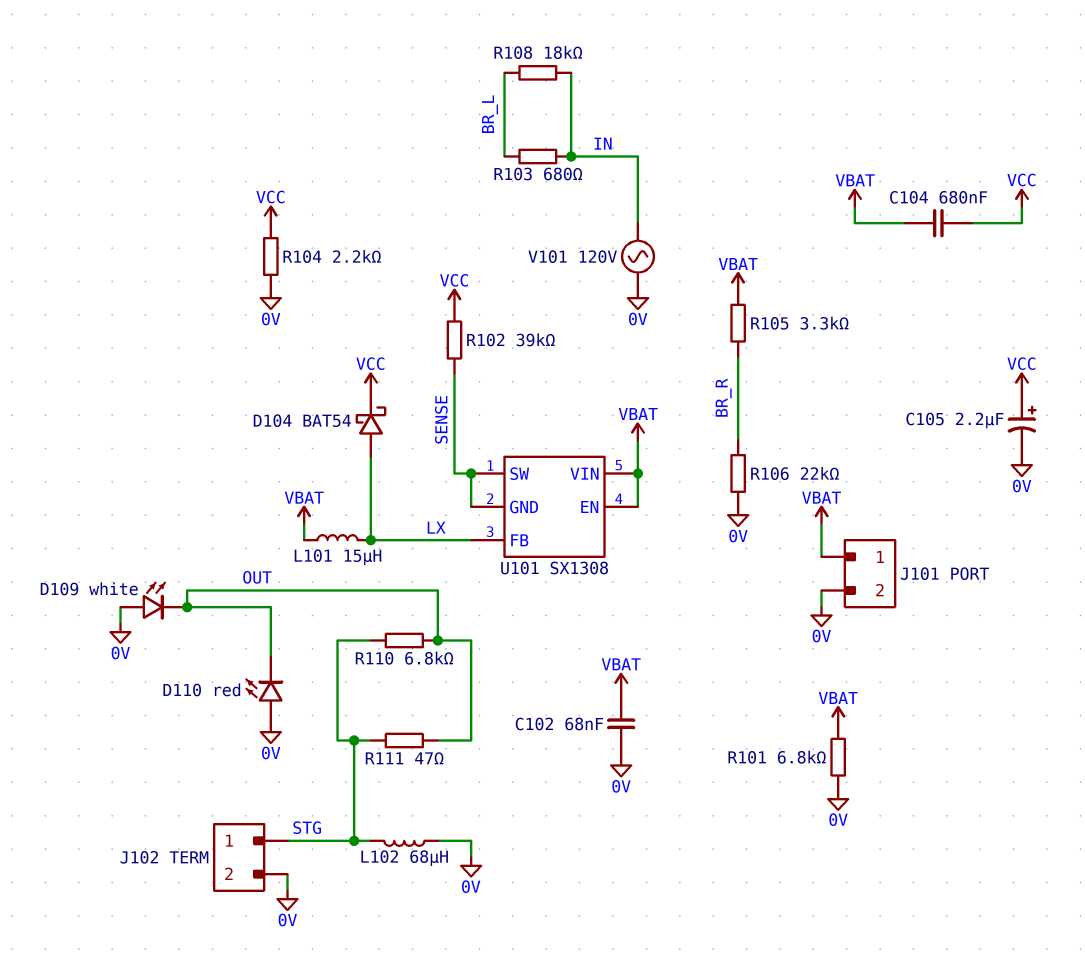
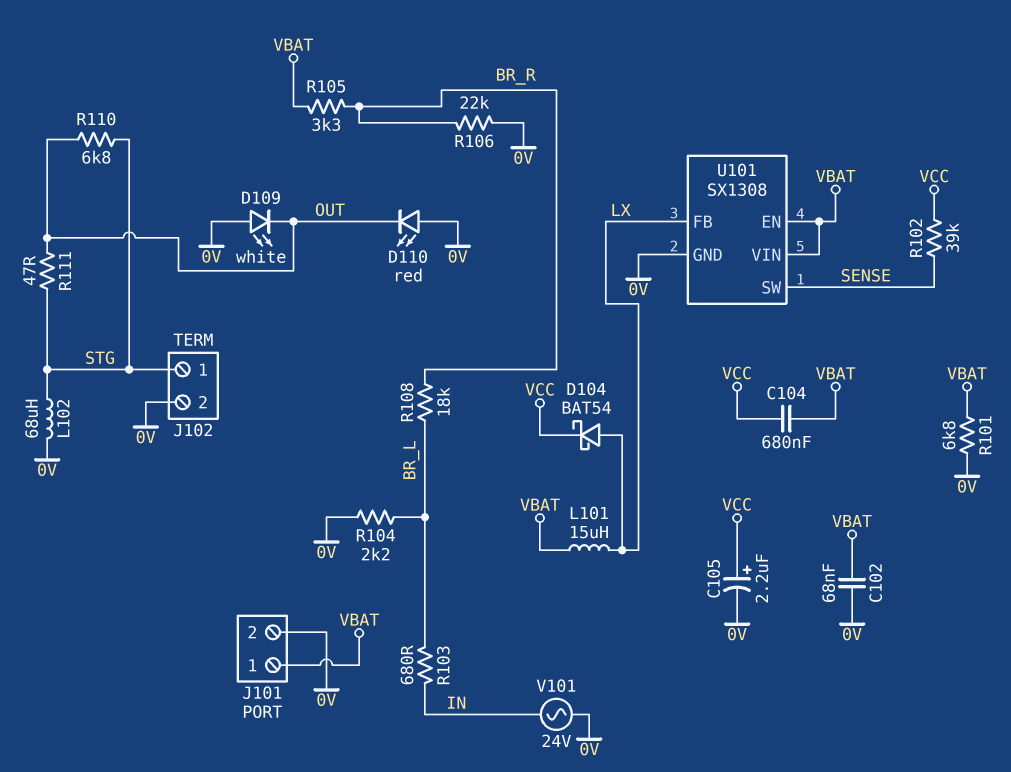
R104: 2.2k (0V, VCC) -> 2.2k (0V, BR_L)
R108: 18k (BR_L, IN) -> 18k (BR_L, BR_R)
U101 pin GND: SENSE -> 0V
V101: AC 120V (0V, IN) -> AC 24V (0V, IN)

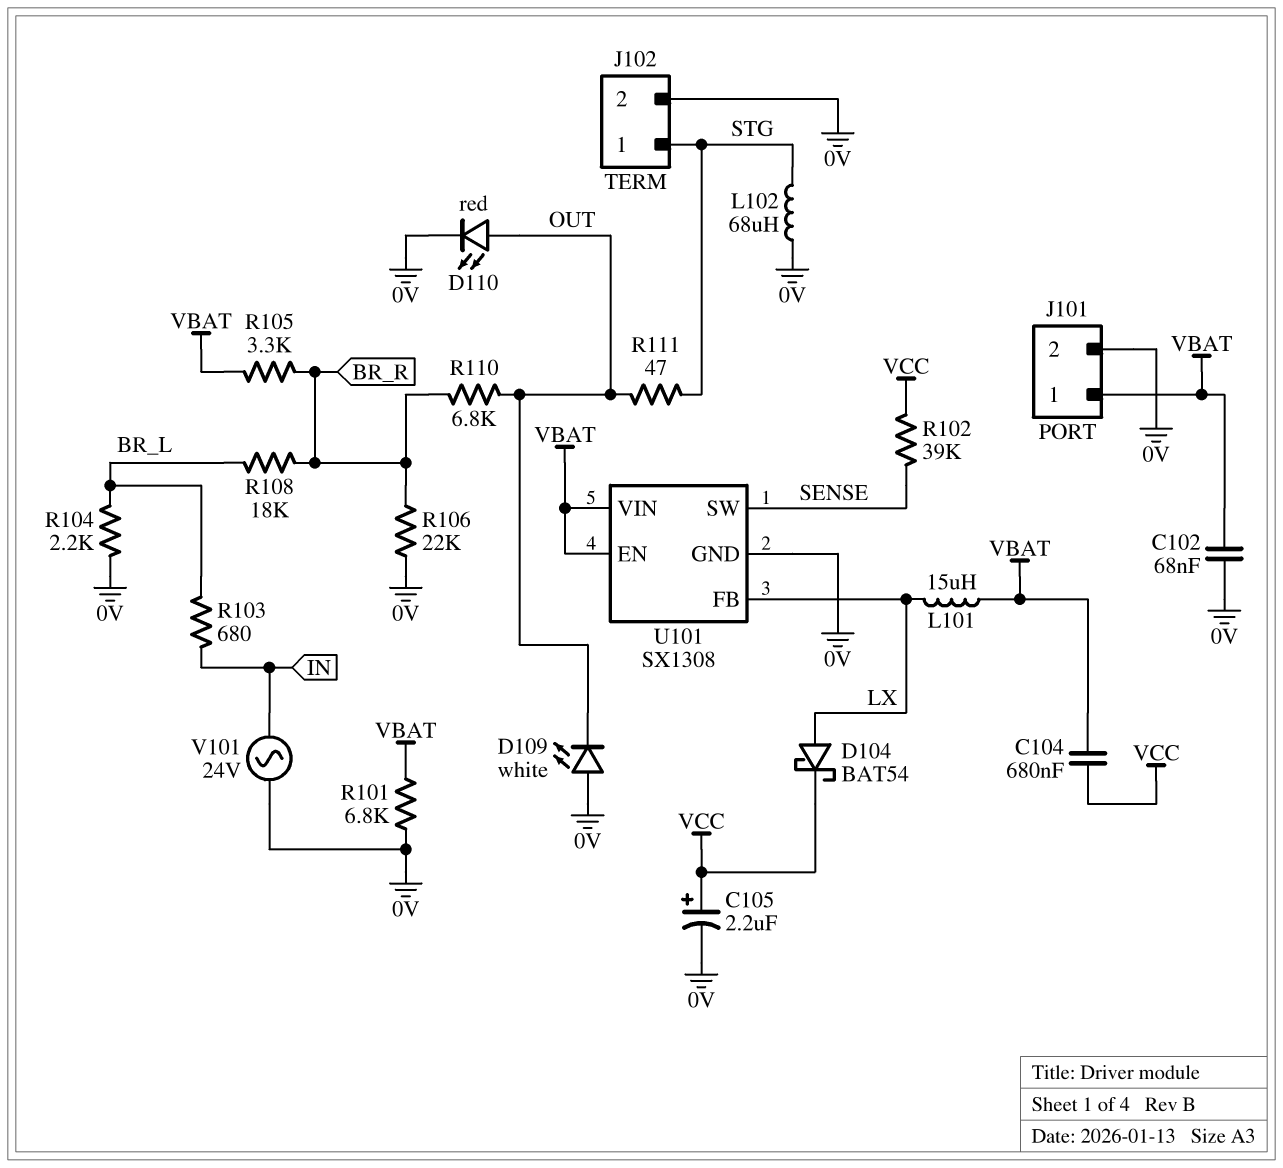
D110: LED red (A 0V, K OUT) -> LED red (A OUT, K 0V)
R110: 6.8k (OUT, STG) -> 6.8k (BR_R, OUT)

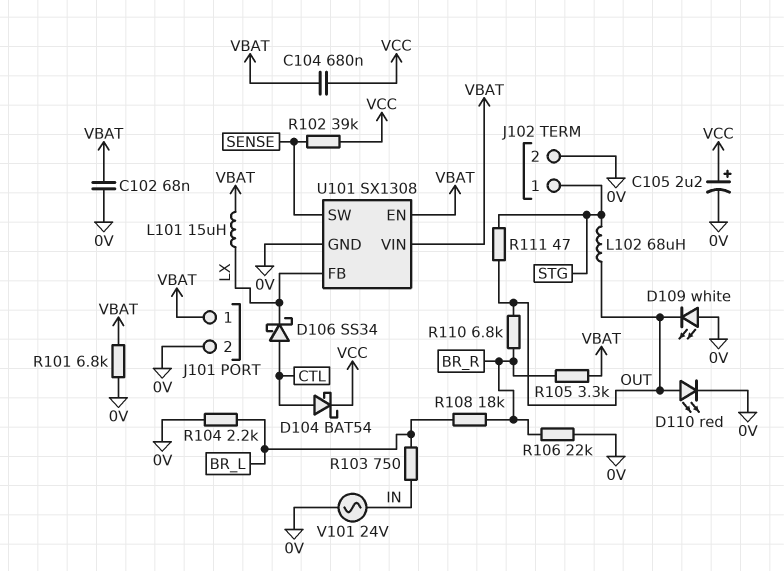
D104: schottky BAT54 (A LX, K VCC) -> schottky BAT54 (A CTL, K VCC)
D106: none -> schottky SS34 (A CTL, K LX)
L102: 68uH (0V, STG) -> 68uH (OUT, STG)
R103: 680 (BR_L, IN) -> 750 (BR_L, IN)

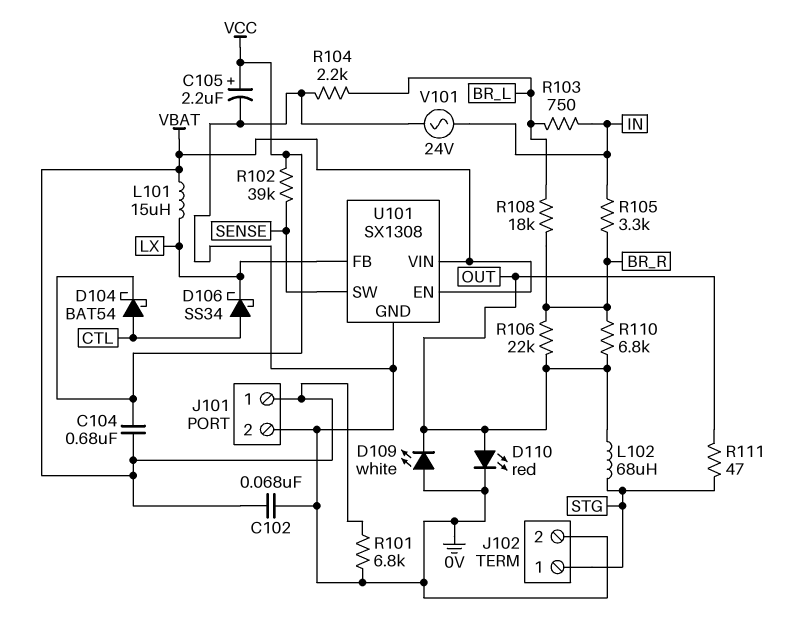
R105: 3.3k (BR_R, VBAT) -> 3.3k (BR_R, IN)
R106: 22k (0V, BR_R) -> 22k (BR_R, OUT)

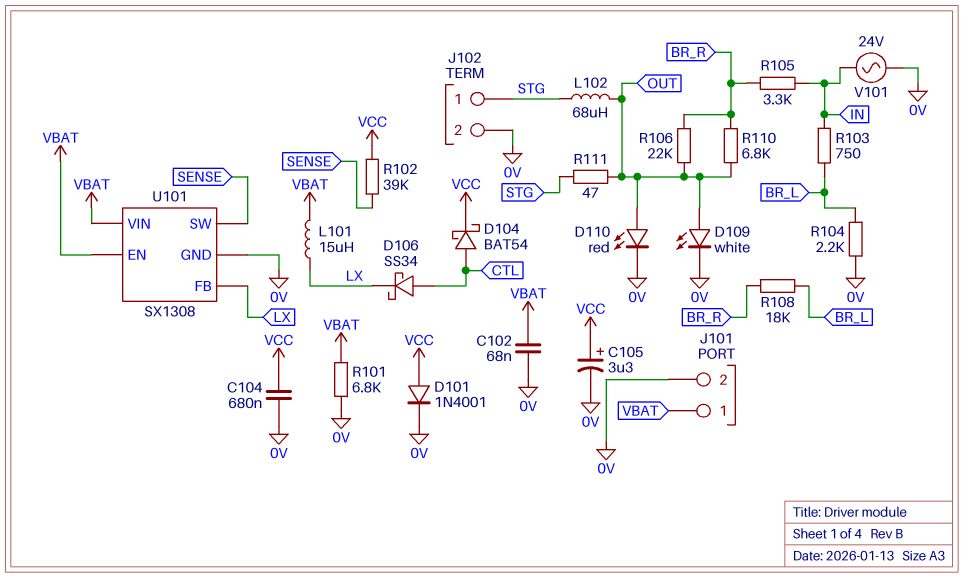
C104: 680nF (VBAT, VCC) -> 680nF (0V, VCC)
C105: 2.2uF (plus VCC, minus 0V) -> 3.3uF (plus VCC, minus 0V)
D101: none -> diode 1N4001 (A VCC, K 0V)
D109: LED white (A 0V, K OUT) -> LED white (A OUT, K 0V)

